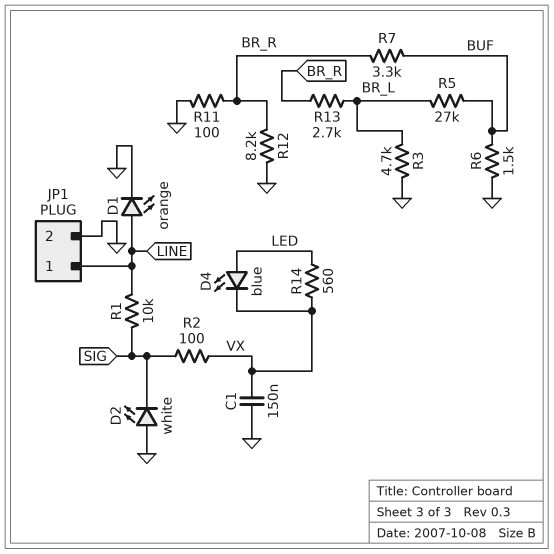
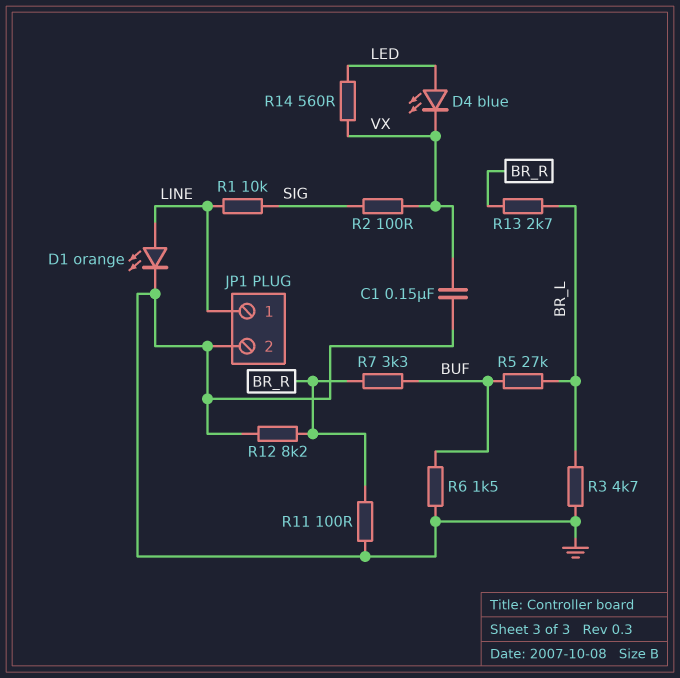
D2: LED white (A GND, K SIG) -> none

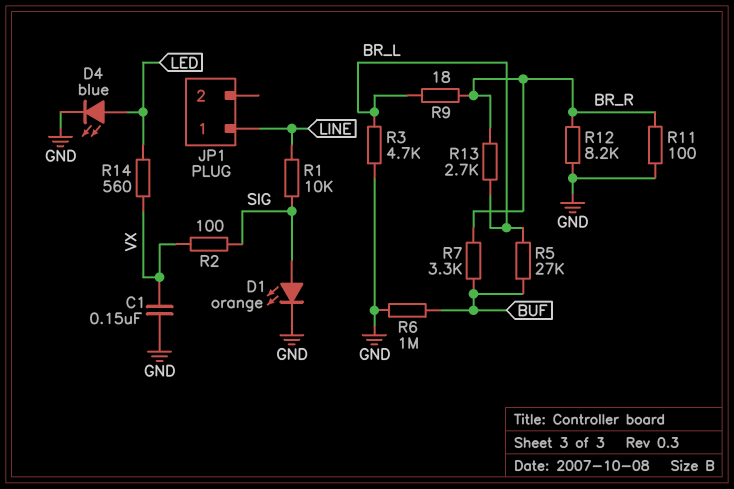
D1: LED orange (A LINE, K GND) -> LED orange (A SIG, K GND)
D4: LED blue (A LED, K VX) -> LED blue (A LED, K GND)
JP1 pin 2: GND -> none
R6: 1.5k (BUF, GND) -> 1M (BUF, GND)
R9: none -> 18 (BR_L, BR_R)

